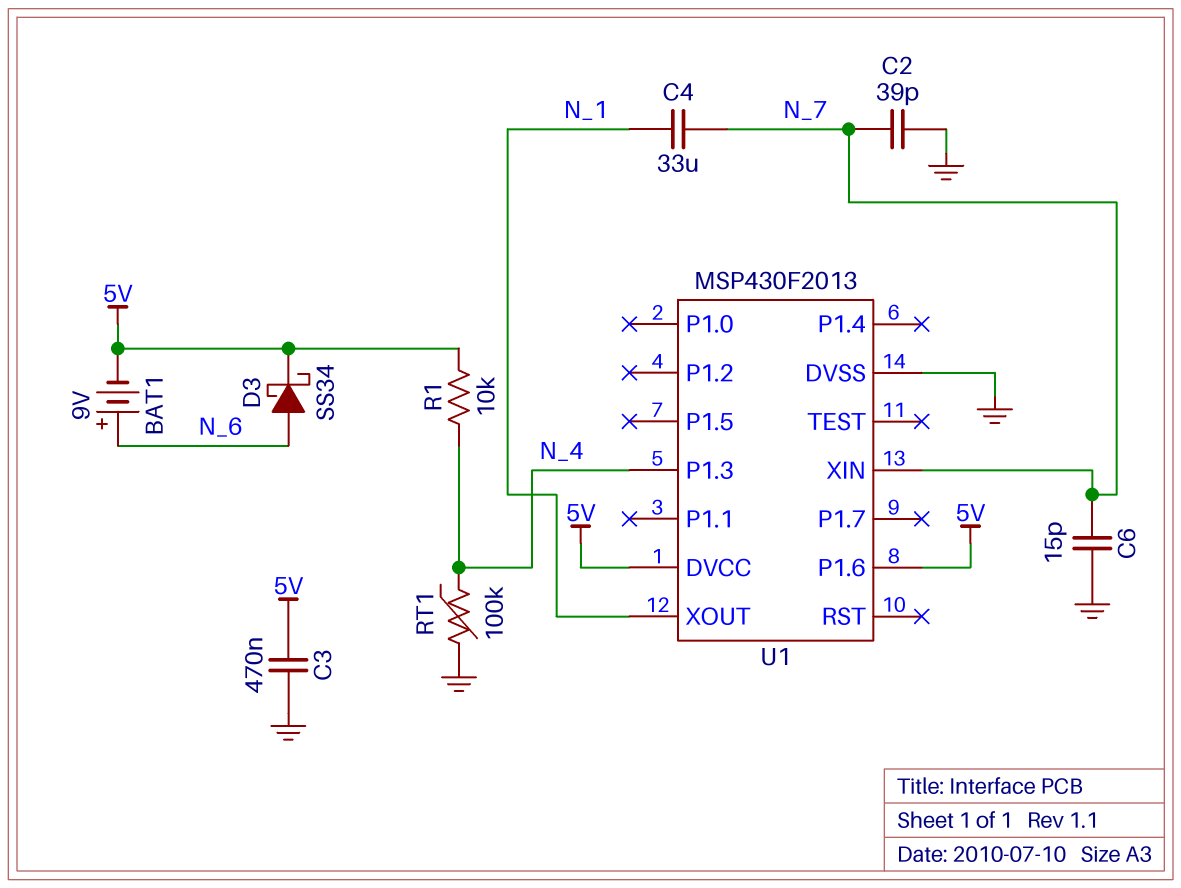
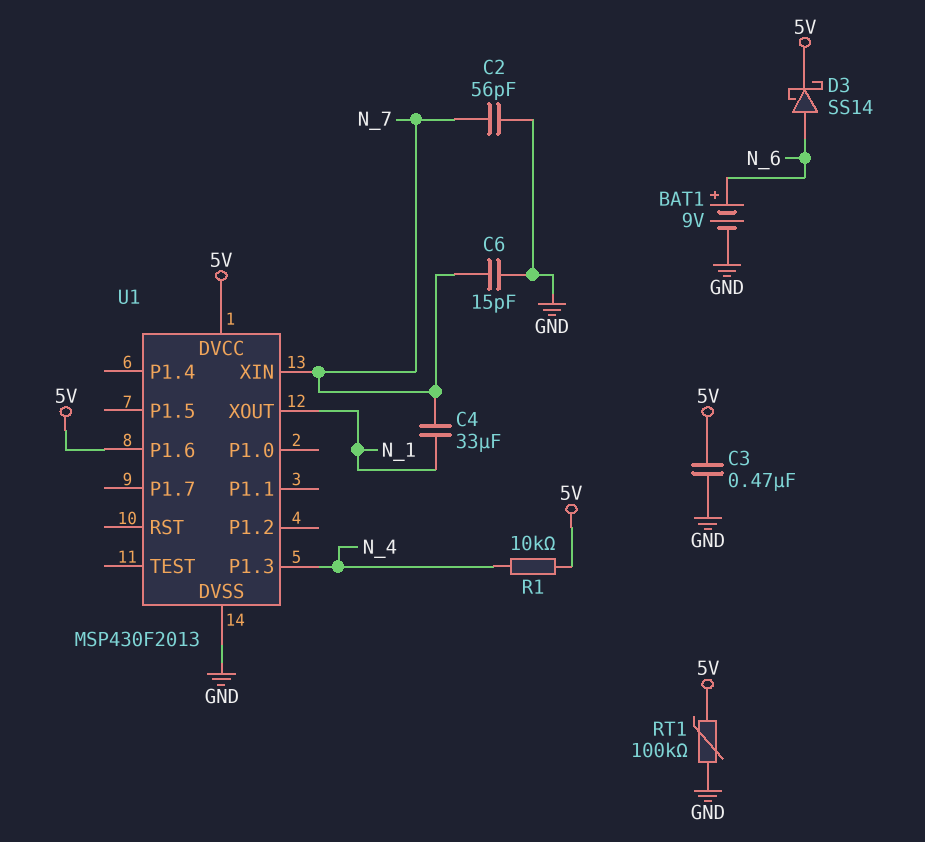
BAT1: 9V (plus N_6, minus 5V) -> 9V (plus N_6, minus GND)
C2: 39pF (GND, N_7) -> 56pF (GND, N_7)
D3: schottky SS34 (A N_6, K 5V) -> schottky SS14 (A N_6, K 5V)
RT1: 100k (GND, N_4) -> 100k (5V, GND)

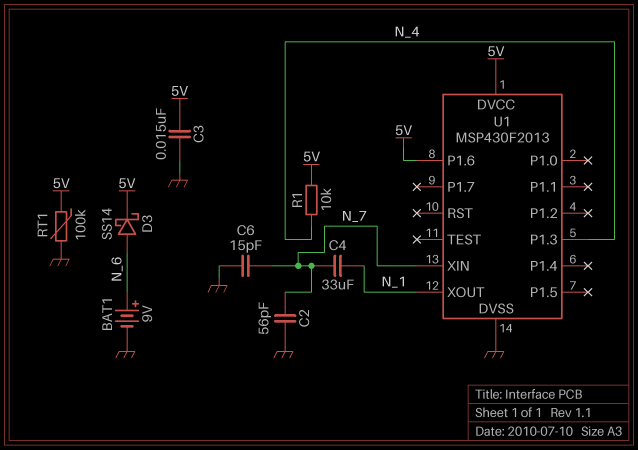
C3: 470nF (5V, GND) -> 15nF (5V, GND)

